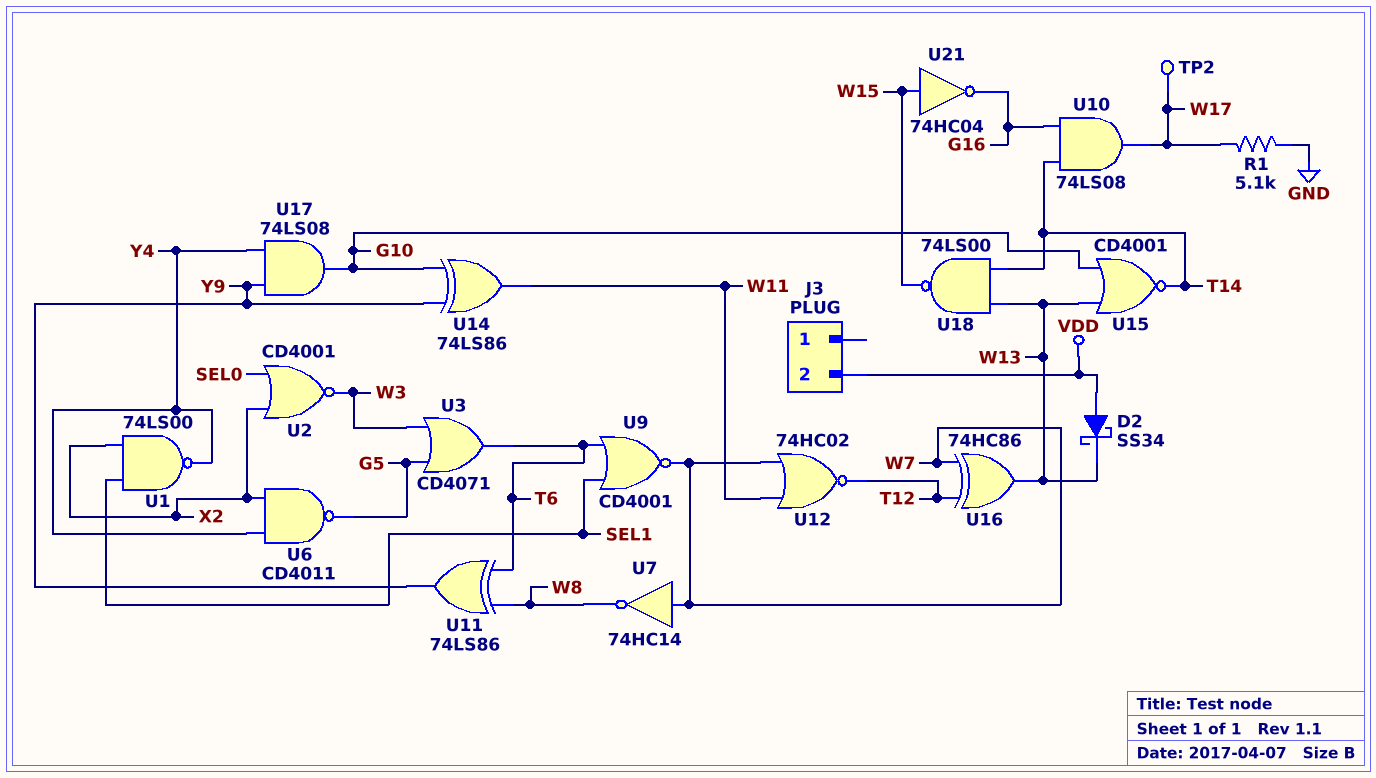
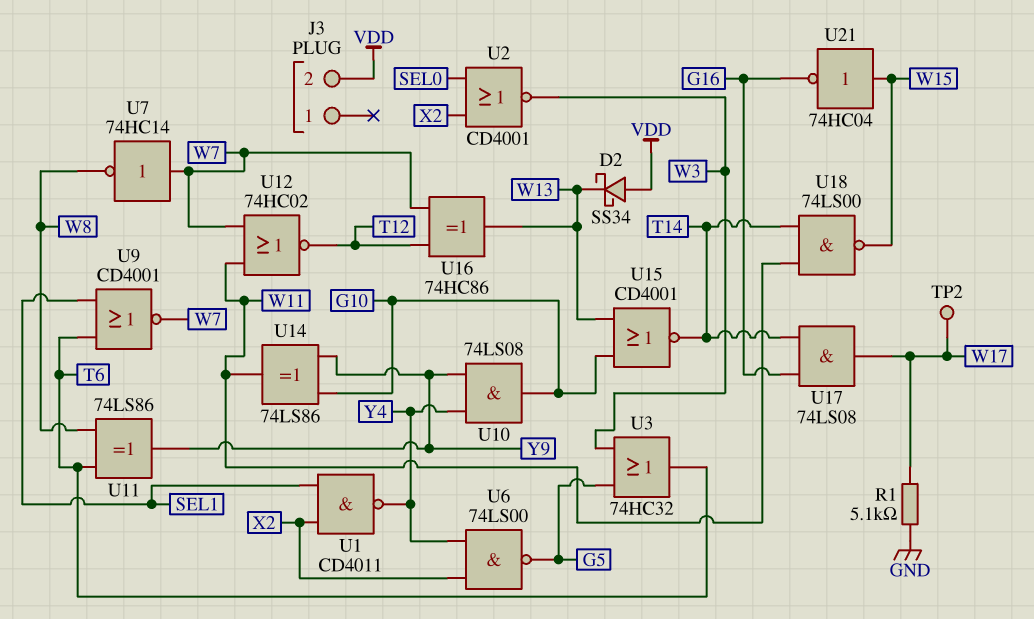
U1: NAND 74LS00 (in SEL1, in X2, out Y4) -> NAND CD4011 (in SEL1, in X2, out Y4)
U3: OR CD4071 (in G5, in W3, out T6) -> OR 74HC32 (in G5, in W3, out T6)
U6: NAND CD4011 (in X2, in Y4, out G5) -> NAND 74LS00 (in X2, in Y4, out G5)
U10: AND 74LS08 (in G16, in T14, out W17) -> AND 74LS08 (in Y4, in Y9, out G10)
U17: AND 74LS08 (in Y4, in Y9, out G10) -> AND 74LS08 (in G16, in T14, out W17)
U18: NAND 74LS00 (in T14, in W13, out W15) -> NAND 74LS00 (in T14, in W11, out W15)

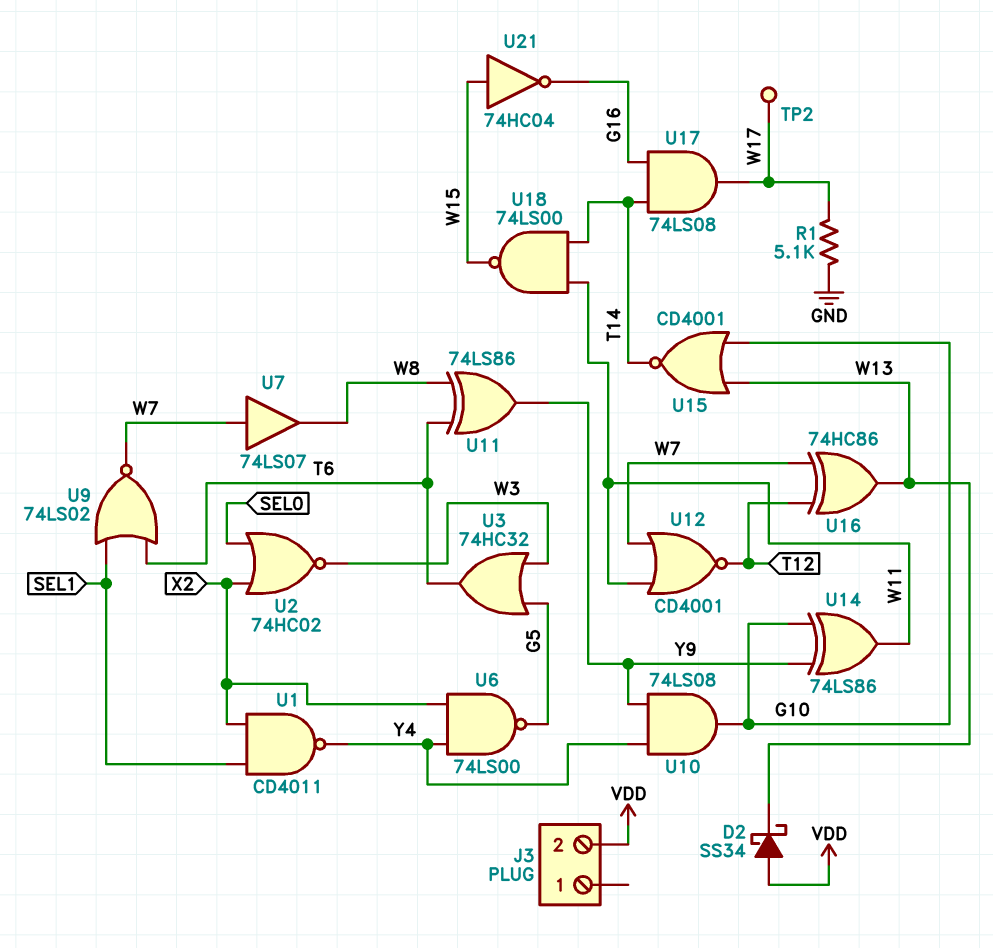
U2: NOR CD4001 (in SEL0, in X2, out W3) -> NOR 74HC02 (in SEL0, in X2, out W3)
U7: NOT 74HC14 (in W7, out W8) -> buffer 74LS07 (in W7, out W8)
U9: NOR CD4001 (in SEL1, in T6, out W7) -> NOR 74LS02 (in SEL1, in T6, out W7)
U12: NOR 74HC02 (in W7, in W11, out T12) -> NOR CD4001 (in W7, in W11, out T12)

